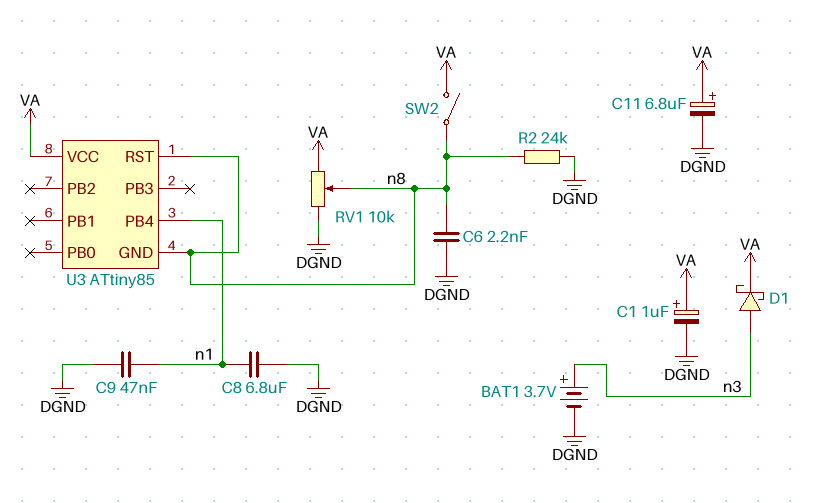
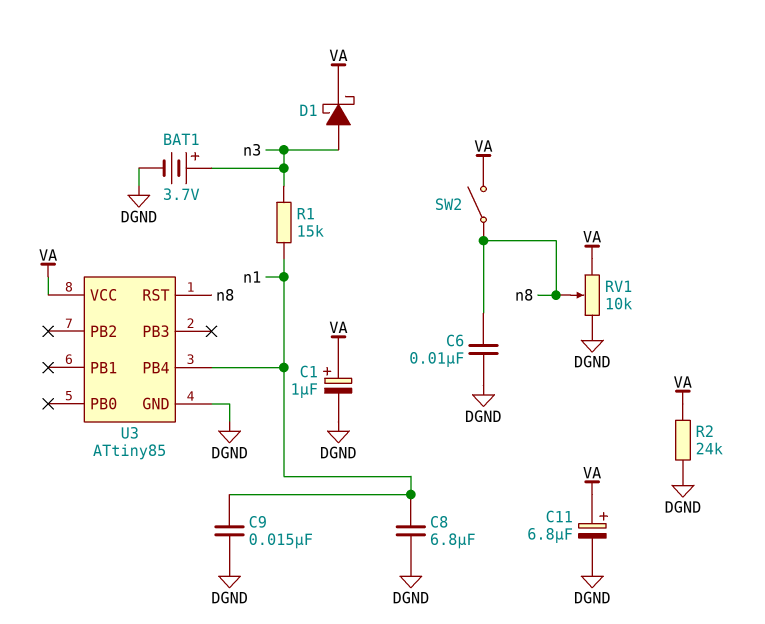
C6: 2.2nF (DGND, n8) -> 10nF (DGND, n8)
C9: 47nF (DGND, n1) -> 15nF (DGND, n1)
R1: none -> 15k (n1, n3)
R2: 24k (DGND, n8) -> 24k (DGND, VA)
U3 pin GND: n8 -> DGND

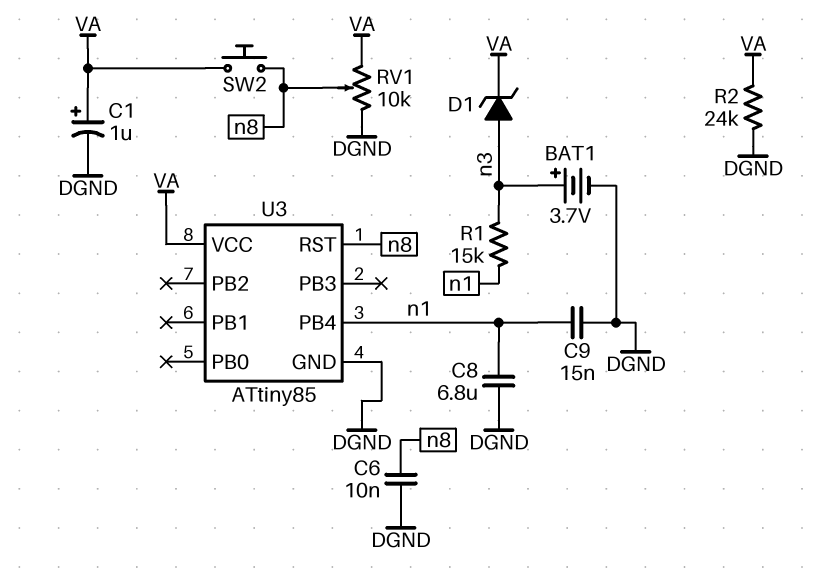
C11: 6.8uF (plus VA, minus DGND) -> none
D1: schottky (A n3, K VA) -> zener (A n3, K VA)
SW2: switch (VA, n8) -> button (VA, n8)

